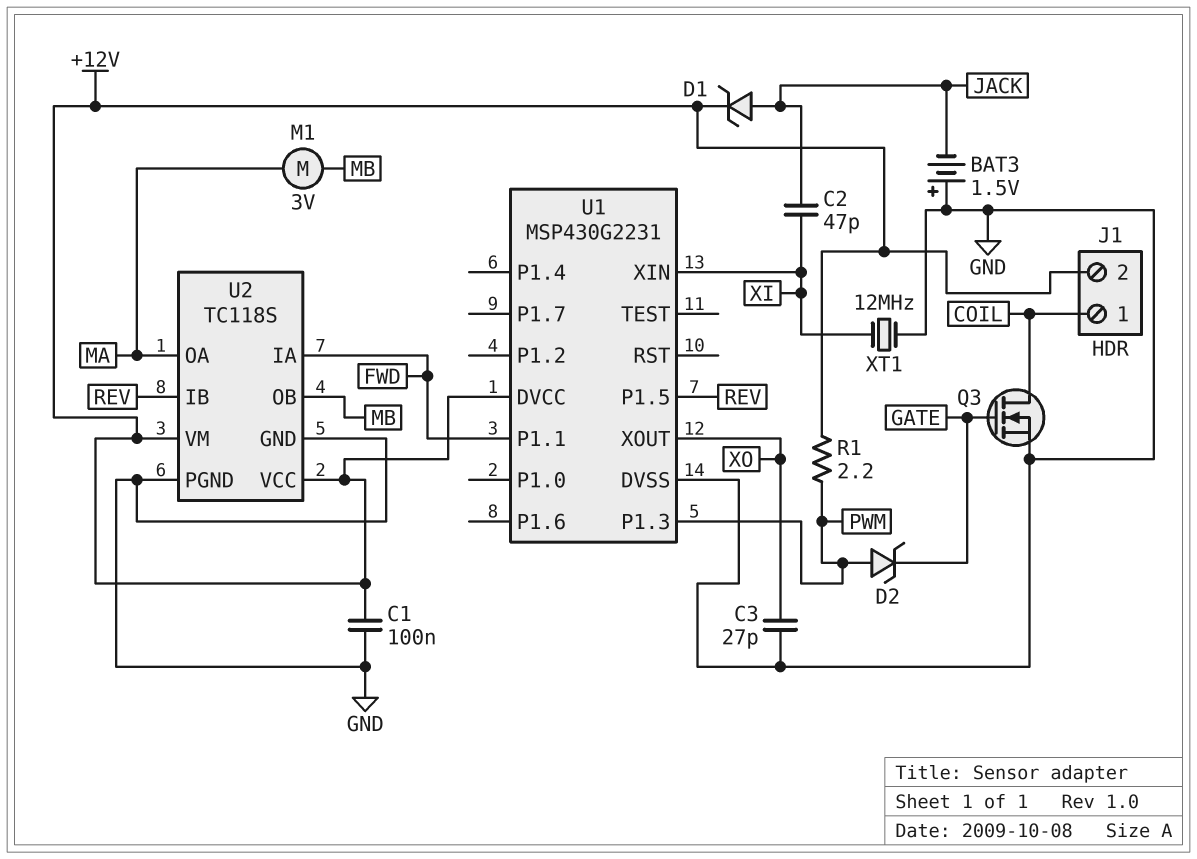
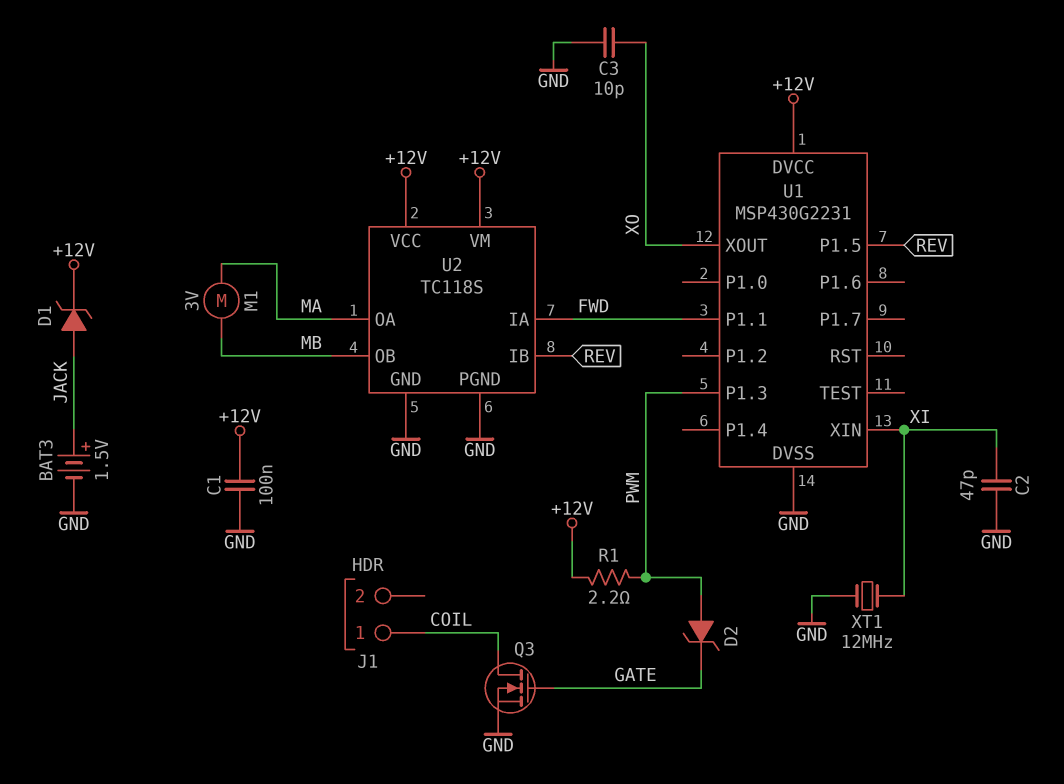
BAT3: 1.5V (plus GND, minus JACK) -> 1.5V (plus JACK, minus GND)
C2: 47pF (JACK, XI) -> 47pF (GND, XI)
C3: 27pF (GND, XO) -> 10pF (GND, XO)
J1 pin 2: +12V -> none

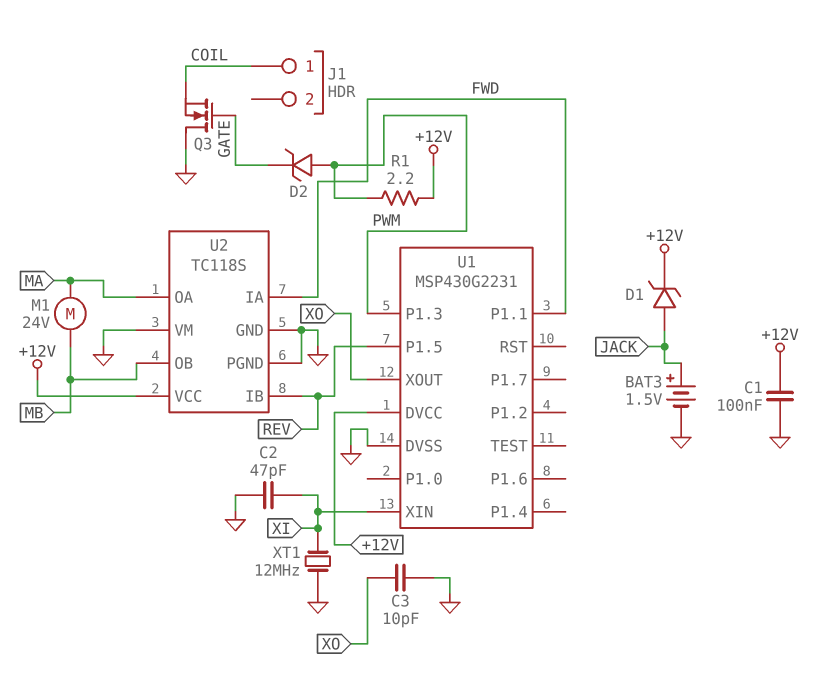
M1: motor 3V (MA, MB) -> motor 24V (MA, MB)
Q3: NMOS (G GATE, D COIL, S GND) -> NMOS (G GATE, D GND, S COIL)
U2 pin VM: +12V -> GND

